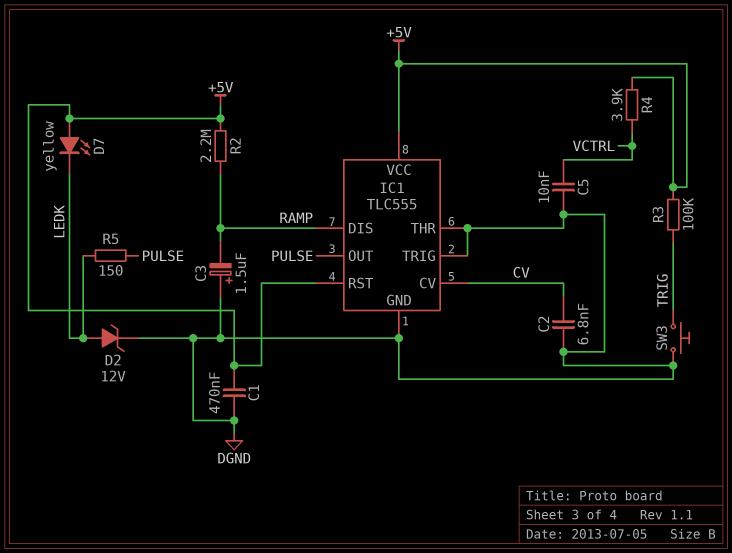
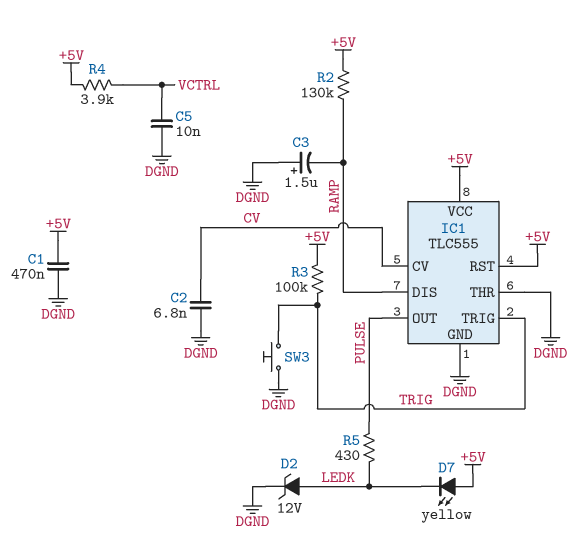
IC1 pin TRIG: DGND -> TRIG
R2: 2.2M (+5V, RAMP) -> 130k (+5V, RAMP)
R5: 150 (LEDK, PULSE) -> 430 (LEDK, PULSE)

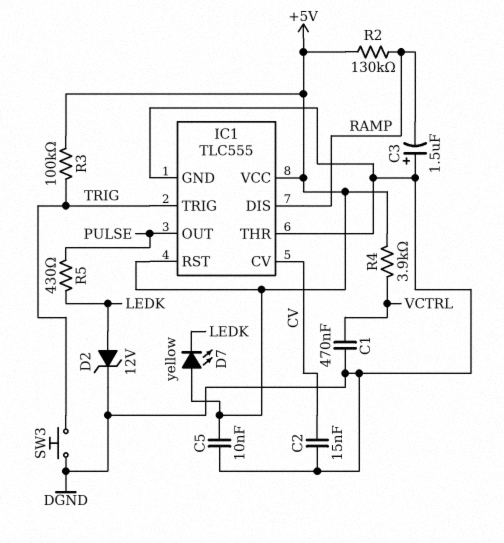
C1: 470nF (+5V, DGND) -> 470nF (DGND, VCTRL)
C2: 6.8nF (CV, DGND) -> 15nF (CV, DGND)
C5: 10nF (DGND, VCTRL) -> 10nF (+5V, DGND)

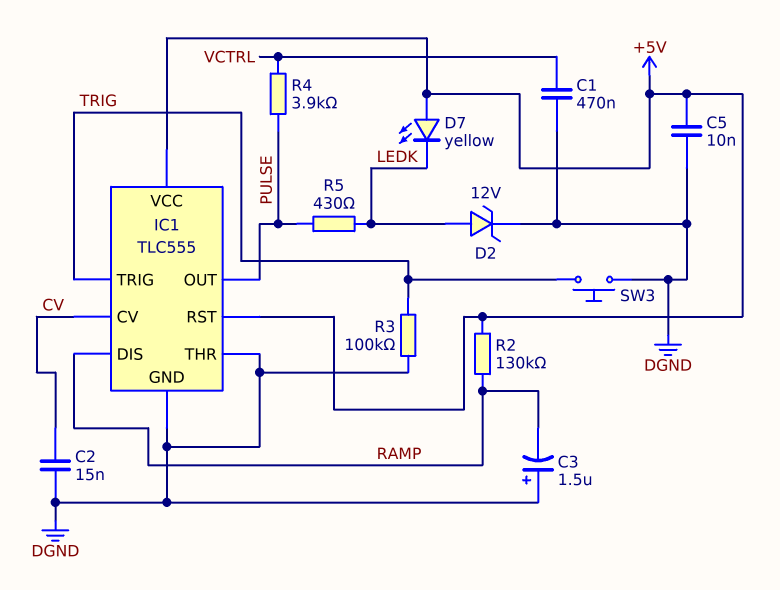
R3: 100k (+5V, TRIG) -> 100k (DGND, TRIG)
R4: 3.9k (+5V, VCTRL) -> 3.9k (PULSE, VCTRL)

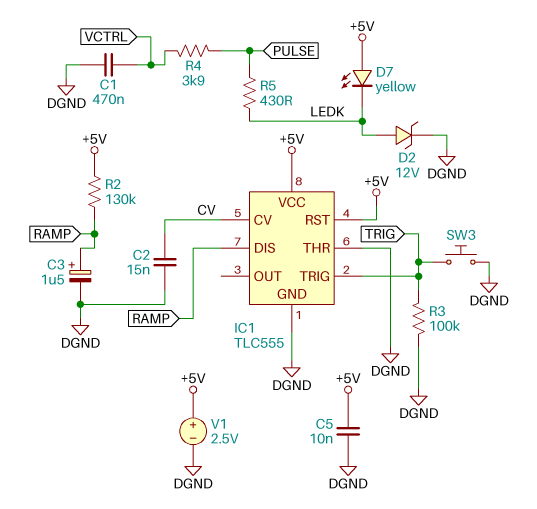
C3: 1.5uF (plus DGND, minus RAMP) -> 1.5uF (plus RAMP, minus DGND)
IC1 pin OUT: PULSE -> none
V1: none -> 2.5V (plus +5V, minus DGND)

